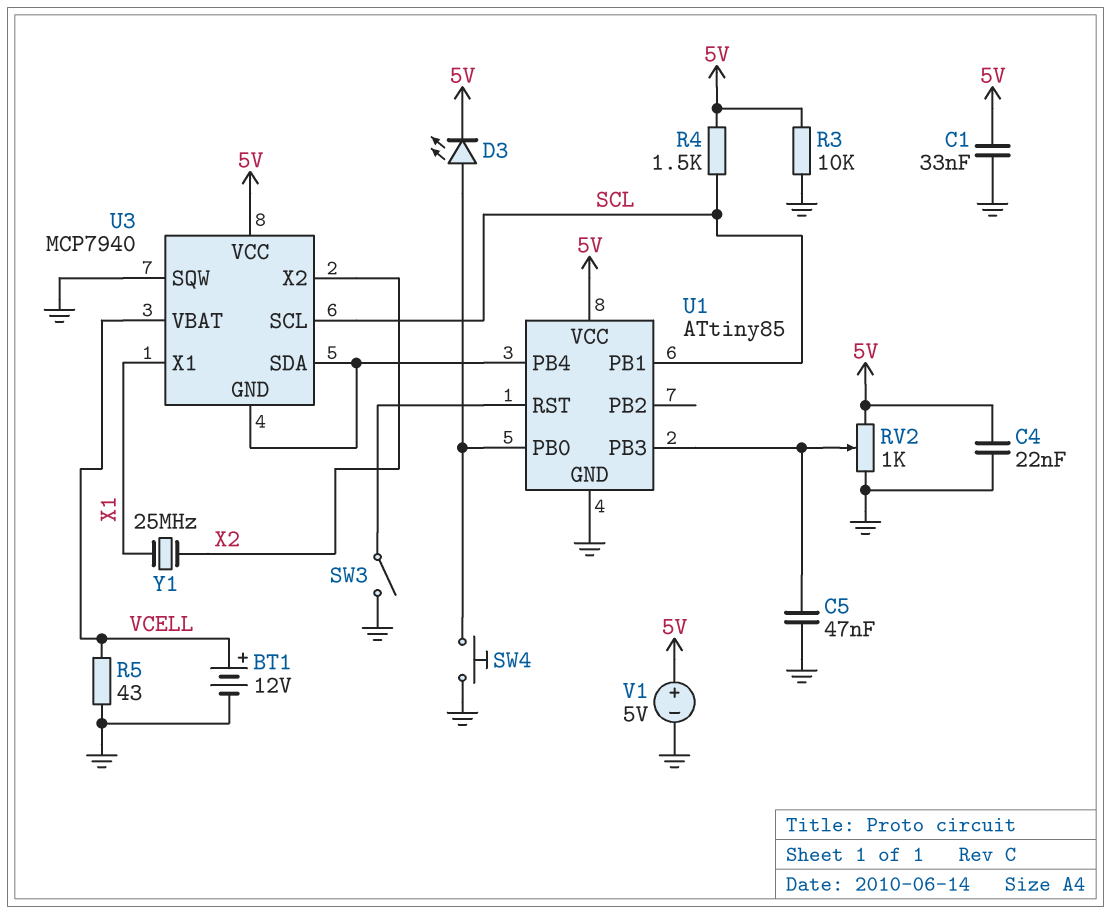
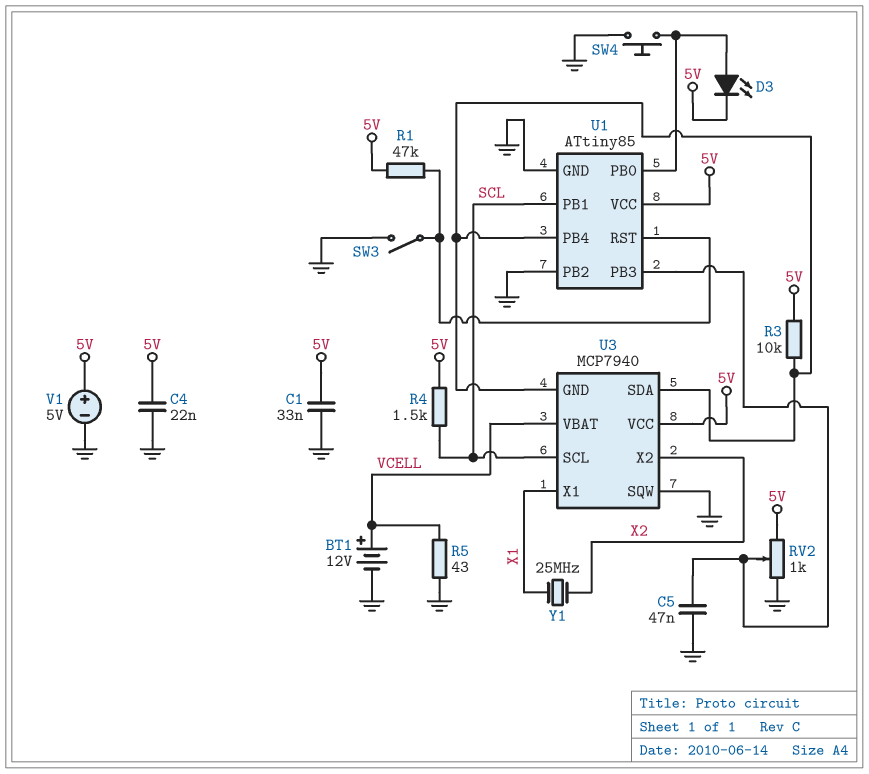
R1: none -> 47k (5V, U1/RST)
R3: 10k (5V, GND) -> 10k (5V, U1/PB4)
U1 pin PB2: none -> GND

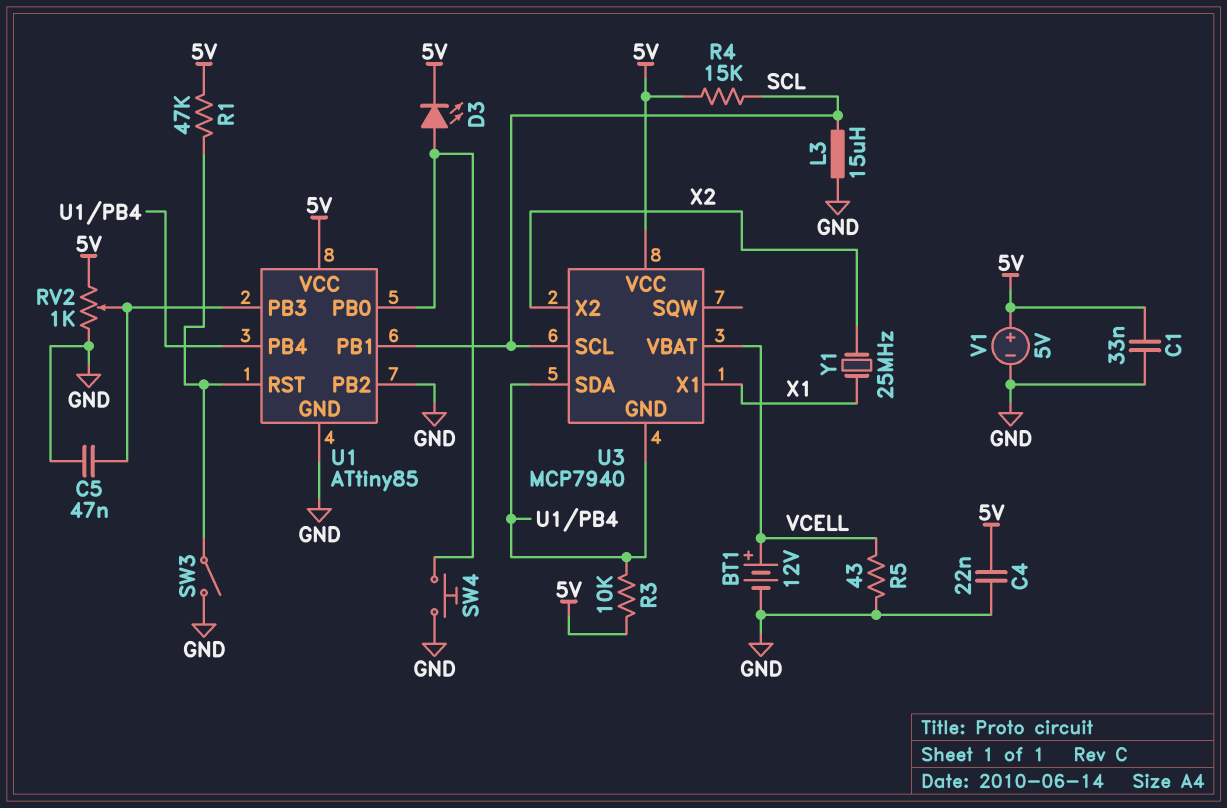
L3: none -> 15uH (GND, SCL)
R4: 1.5k (5V, SCL) -> 15k (5V, SCL)
U3 pin SQW: GND -> none

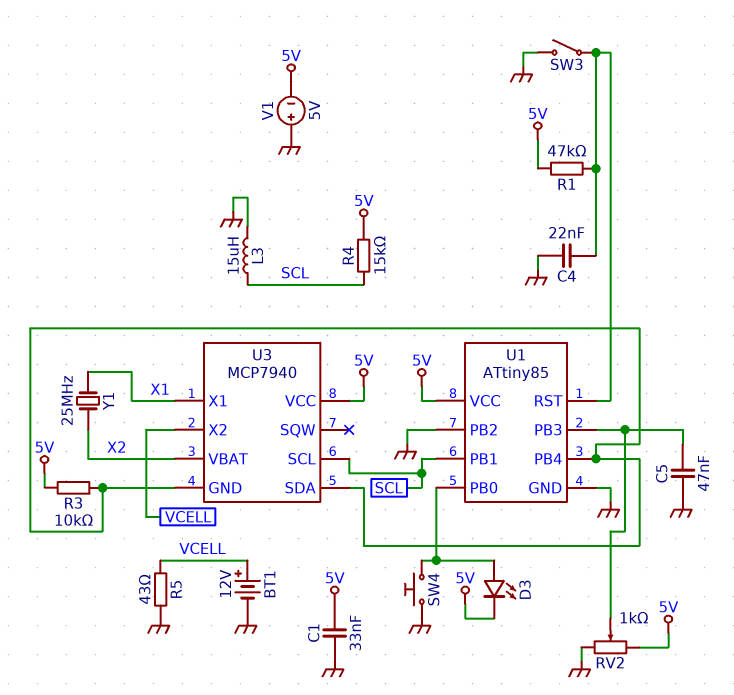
C4: 22nF (5V, GND) -> 22nF (GND, U1/RST)
U3 pin VBAT: VCELL -> X2
U3 pin X2: X2 -> VCELL
V1: 5V (plus 5V, minus GND) -> 5V (plus GND, minus 5V)

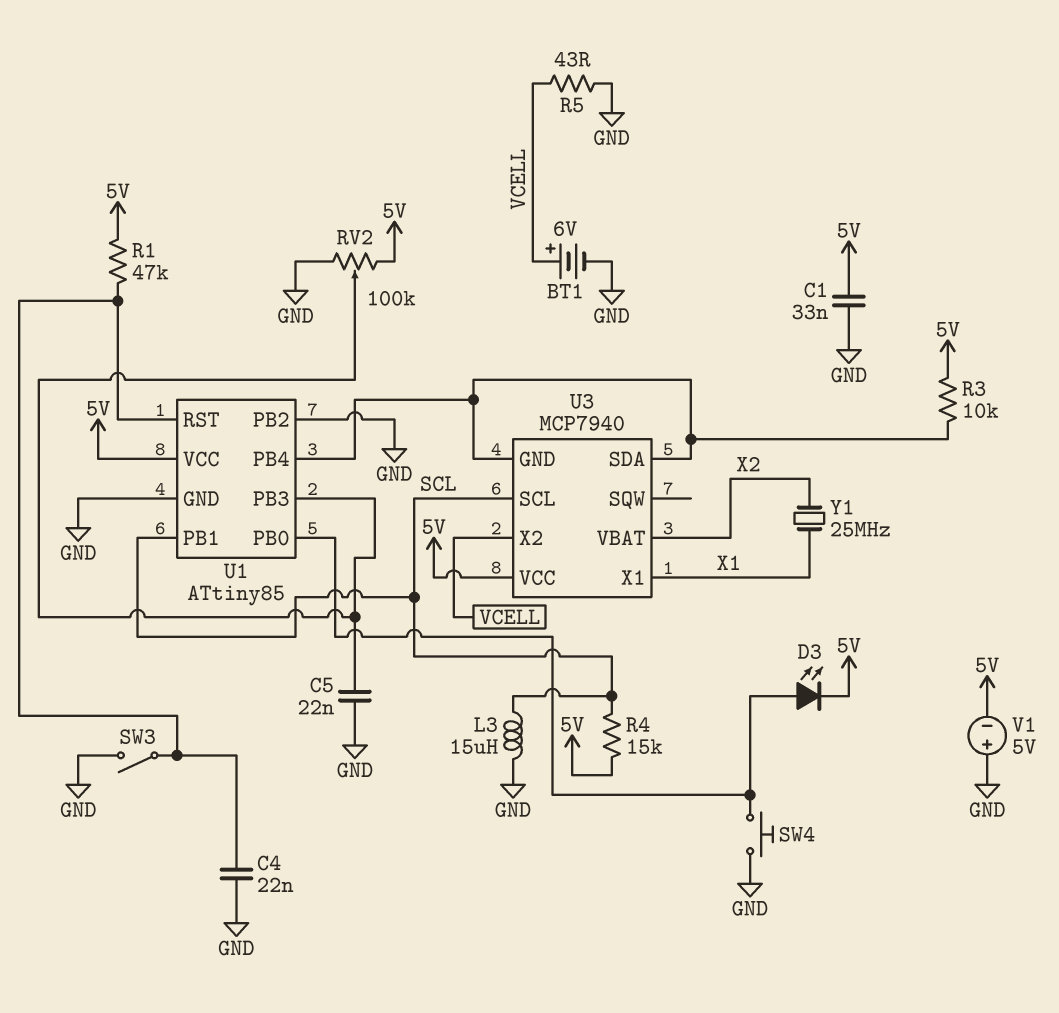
BT1: 12V (plus VCELL, minus GND) -> 6V (plus VCELL, minus GND)
C5: 47nF (GND, U1/PB3) -> 22nF (GND, U1/PB3)
RV2: 1k (5V, GND, wiper U1/PB3) -> 100k (5V, GND, wiper U1/PB3)

